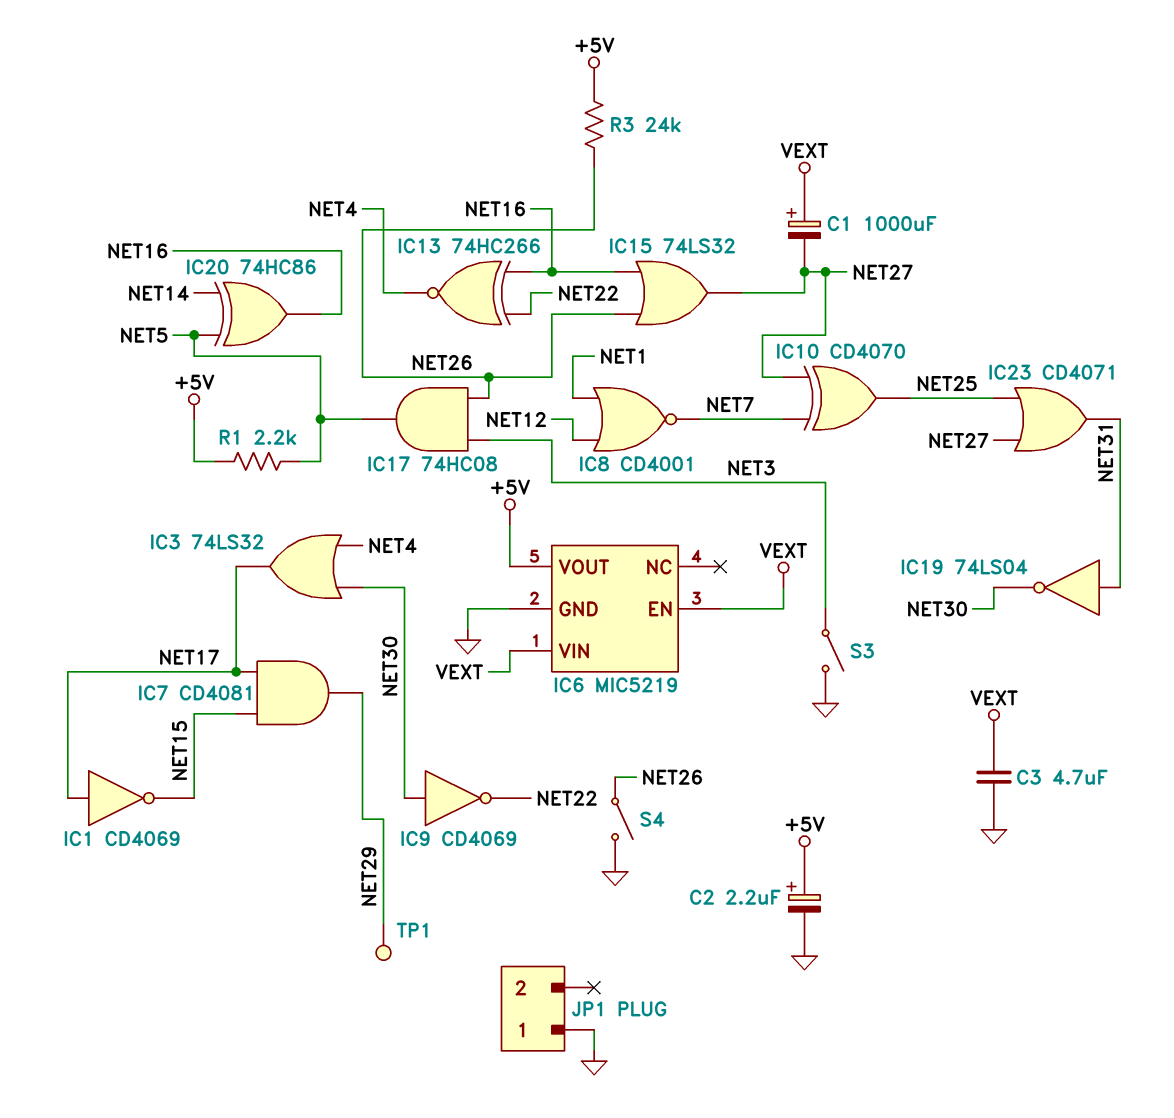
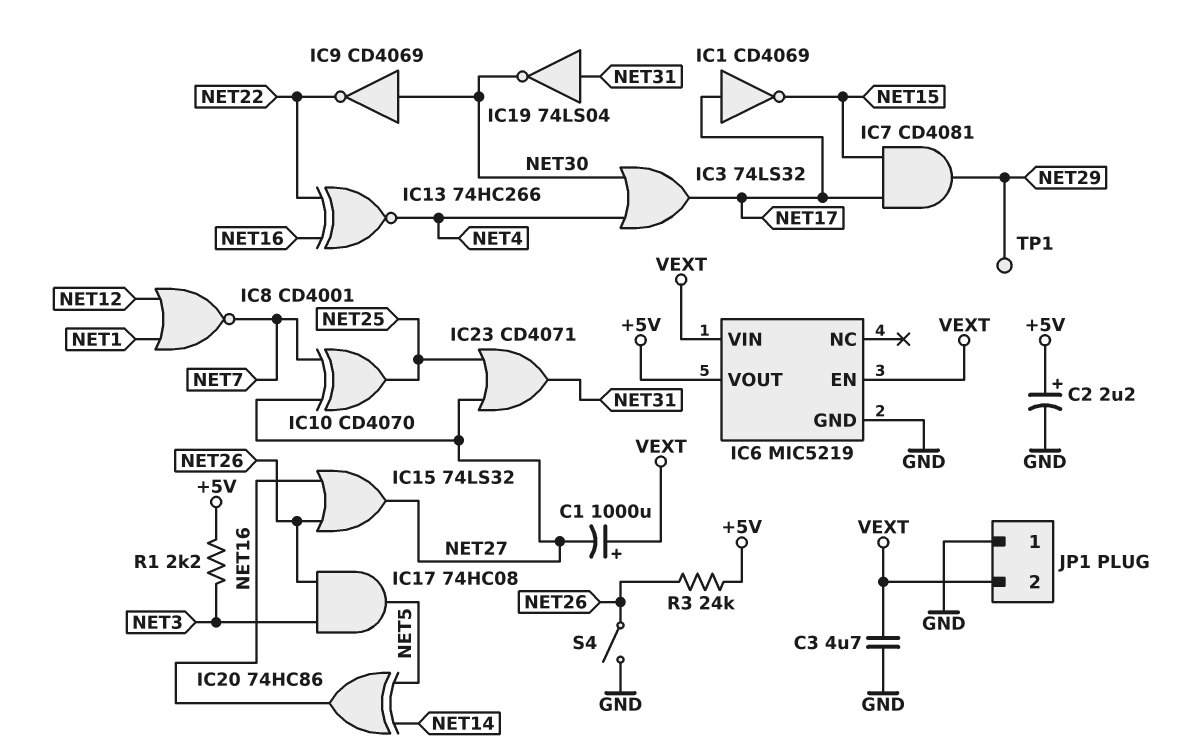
JP1 pin 2: none -> VEXT
R1: 2.2k (+5V, NET5) -> 2.2k (+5V, NET3)
S3: switch (GND, NET3) -> none

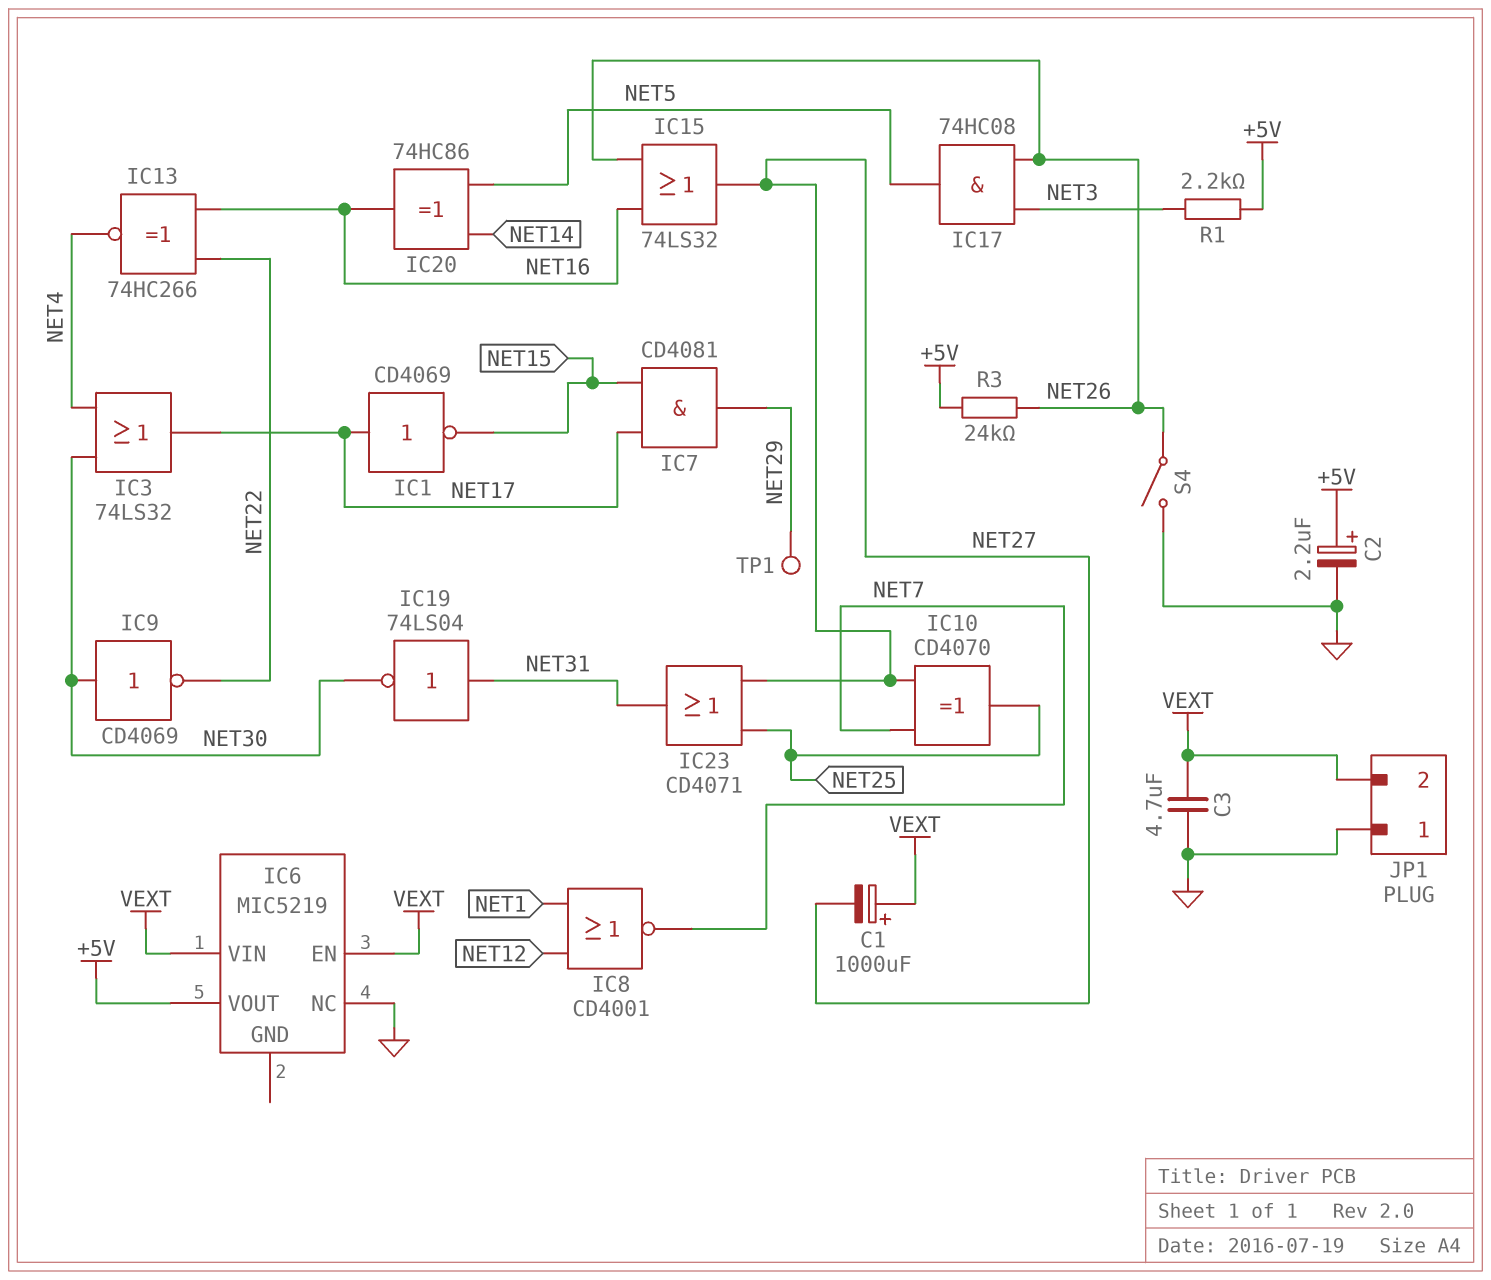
IC6 pin GND: GND -> none
IC6 pin NC: none -> GND

